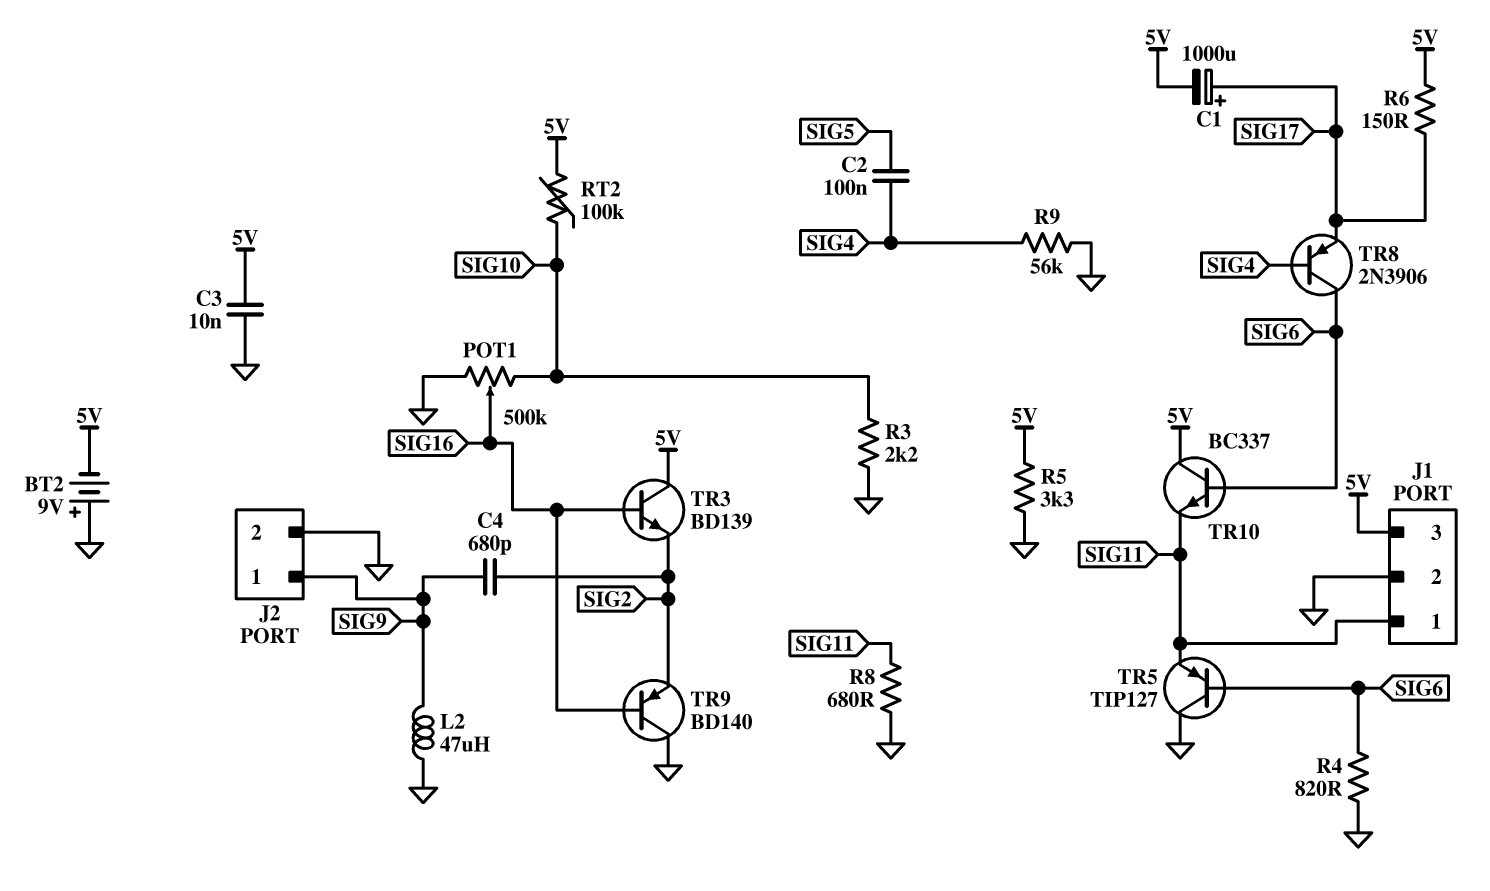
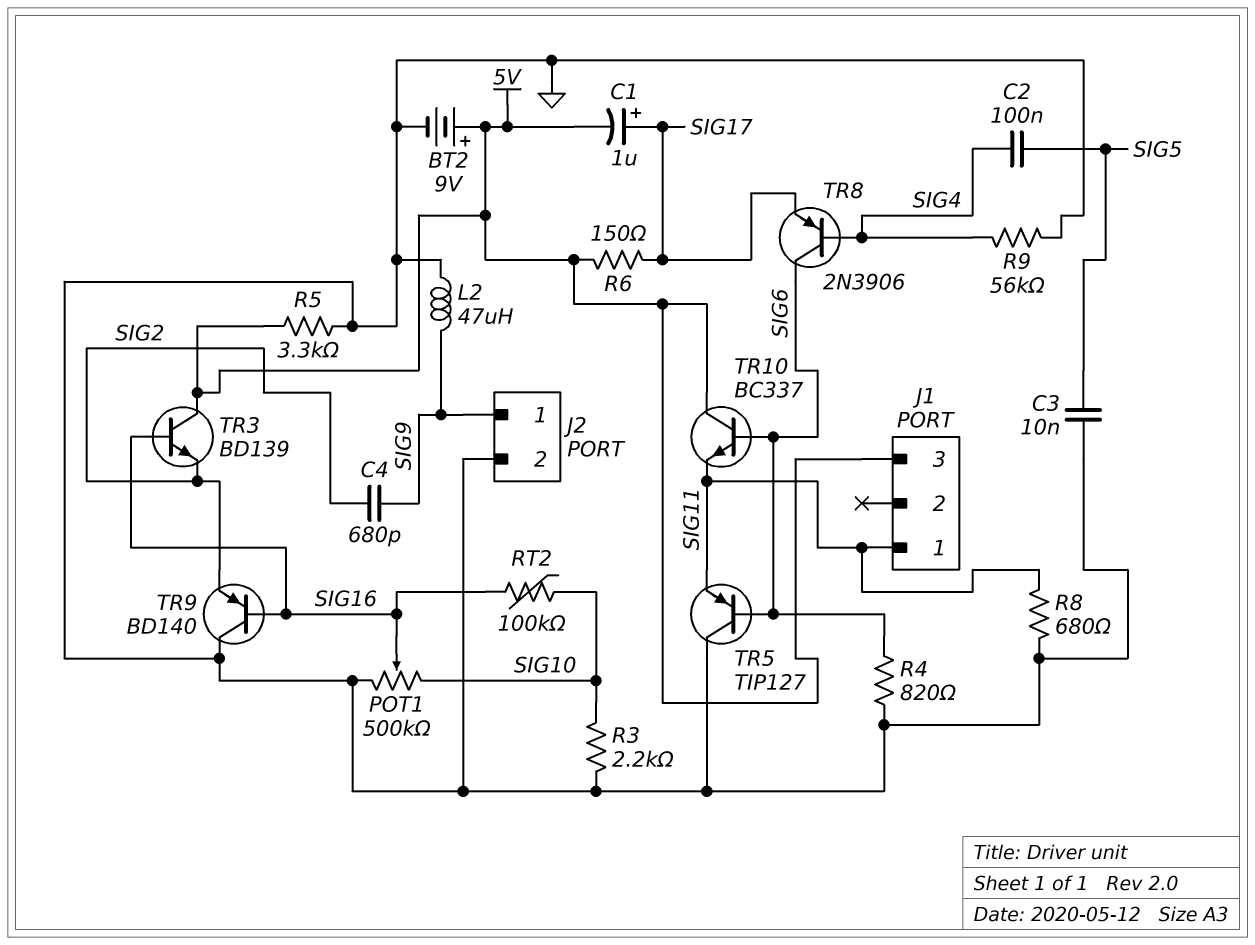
BT2: 9V (plus GND, minus 5V) -> 9V (plus 5V, minus GND)
C1: 1000uF (plus SIG17, minus 5V) -> 1uF (plus SIG17, minus 5V)
C3: 10nF (5V, GND) -> 10nF (GND, SIG5)
J1 pin 2: GND -> none
RT2: 100k (5V, SIG10) -> 100k (SIG10, SIG16)

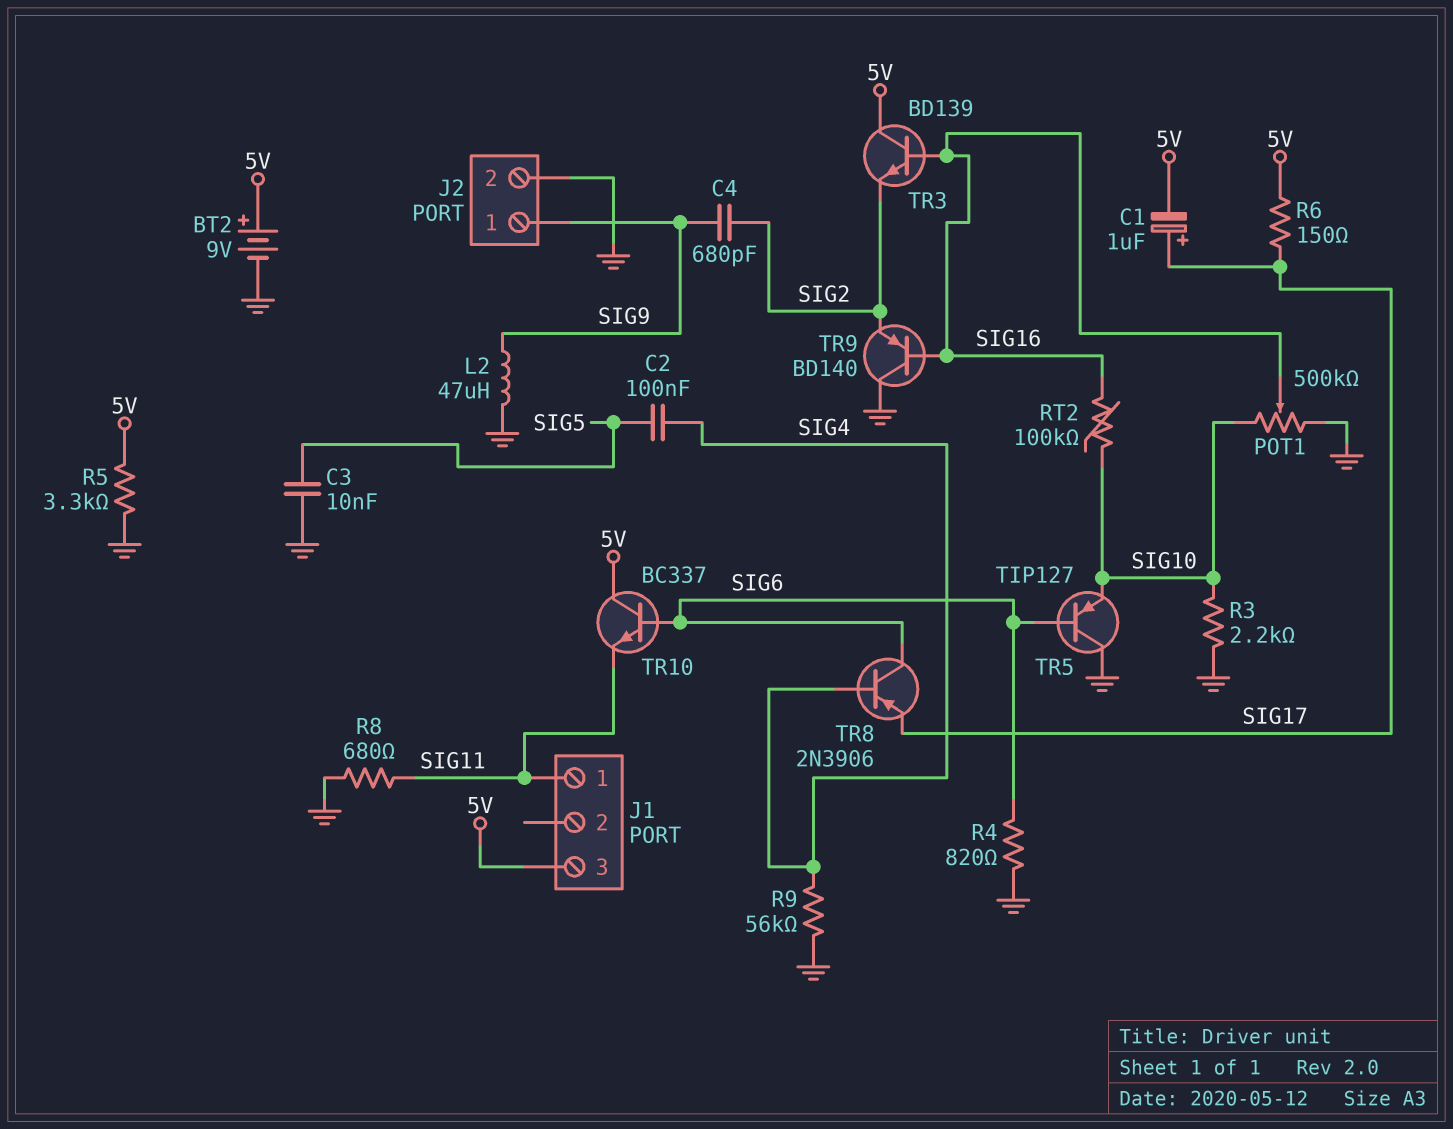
TR5: PNP TIP127 (B SIG6, C GND, E SIG11) -> PNP TIP127 (B SIG6, C GND, E SIG10)

